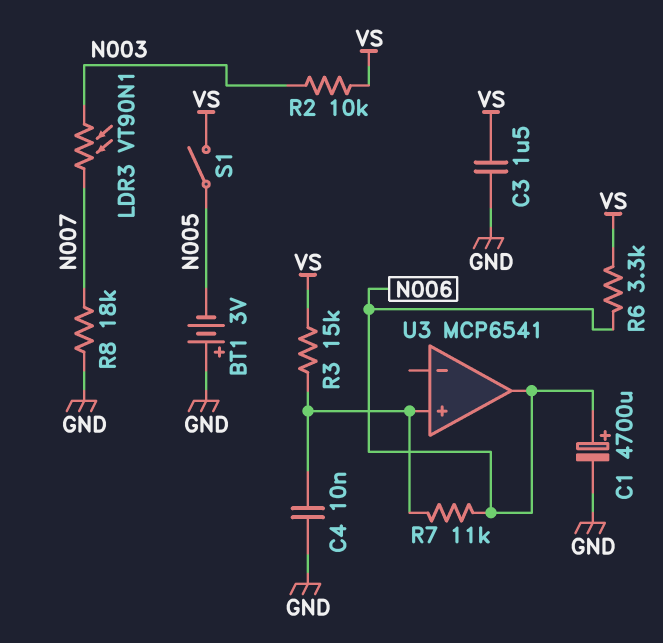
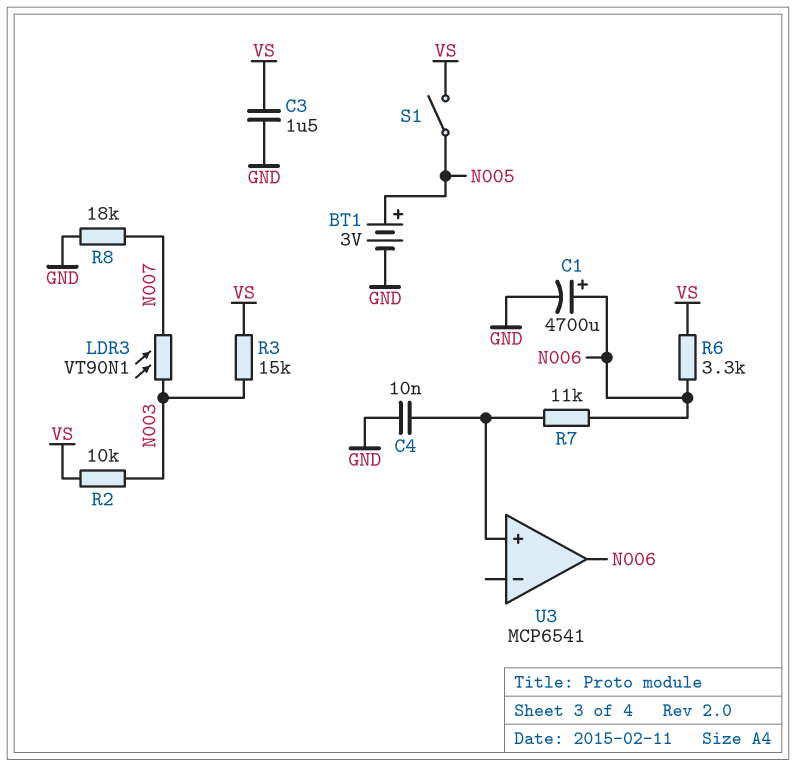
BT1: 3V (plus GND, minus N005) -> 3V (plus N005, minus GND)
R3: 15k (U3/in+, VS) -> 15k (N003, VS)

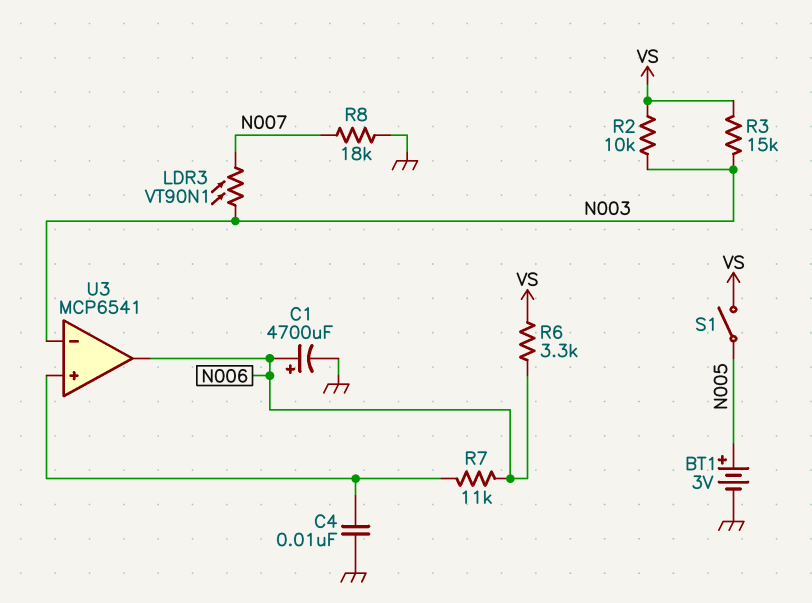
C3: 1.5uF (GND, VS) -> none
U3 pin in-: none -> N003

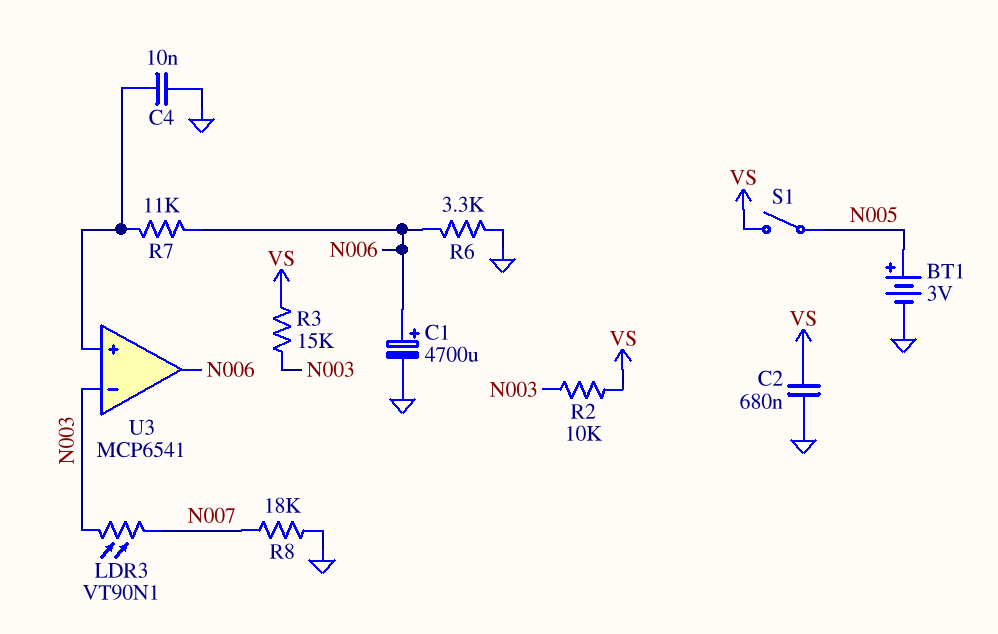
C2: none -> 680nF (GND, VS)
R6: 3.3k (N006, VS) -> 3.3k (GND, N006)

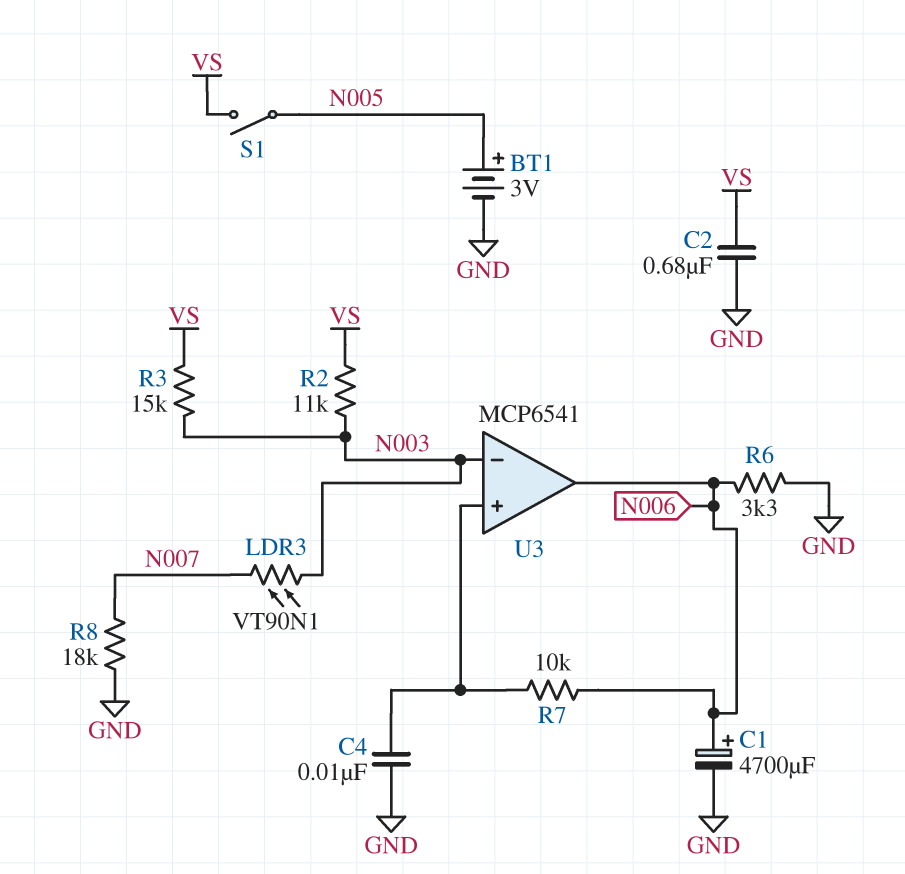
R2: 10k (N003, VS) -> 11k (N003, VS)
R7: 11k (N006, U3/in+) -> 10k (N006, U3/in+)

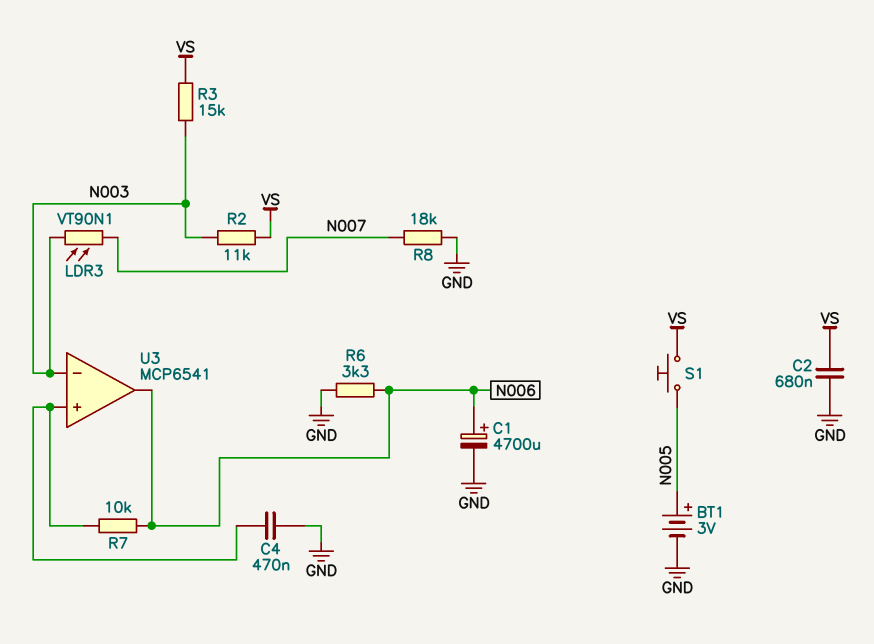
C4: 10nF (GND, U3/in+) -> 470nF (GND, U3/in+)
S1: switch (N005, VS) -> button (N005, VS)

